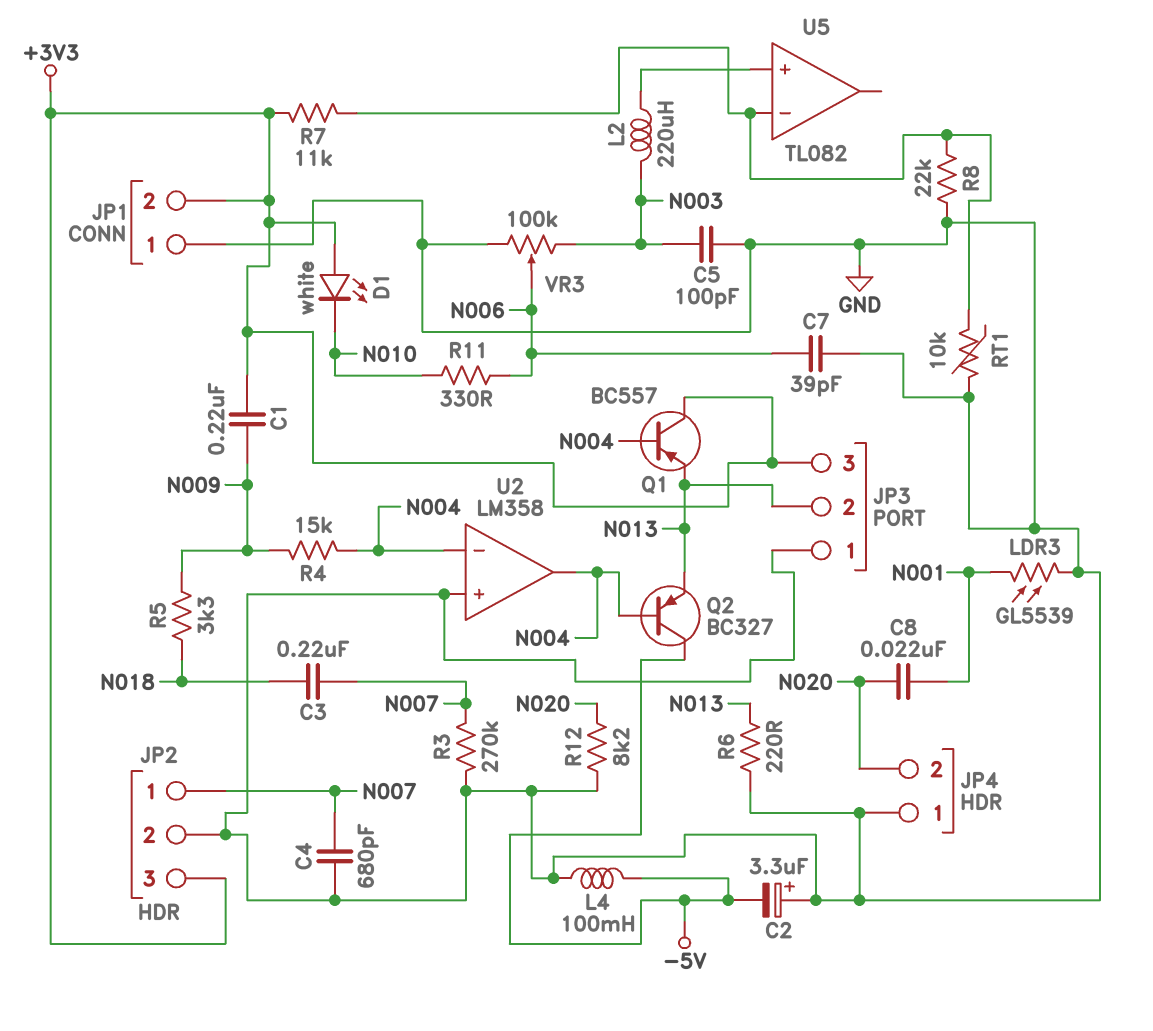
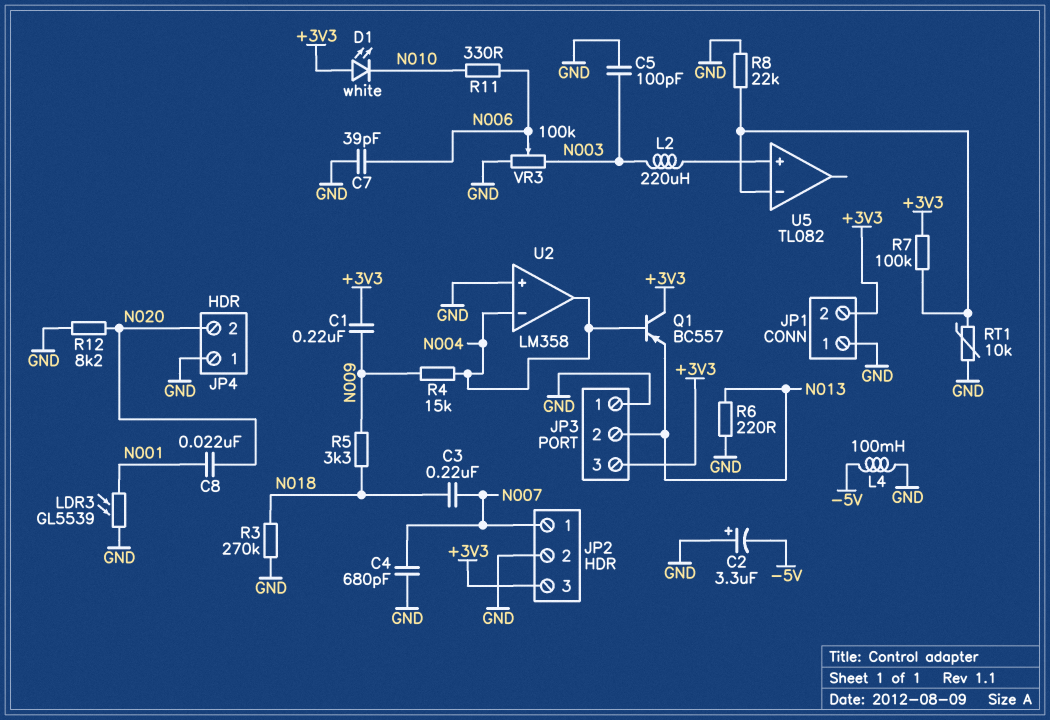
Q2: PNP BC327 (B N004, C -5V, E N013) -> none
R3: 270k (GND, N007) -> 270k (GND, N018)
R7: 11k (+3V3, U5/in-) -> 100k (+3V3, U5/in-)

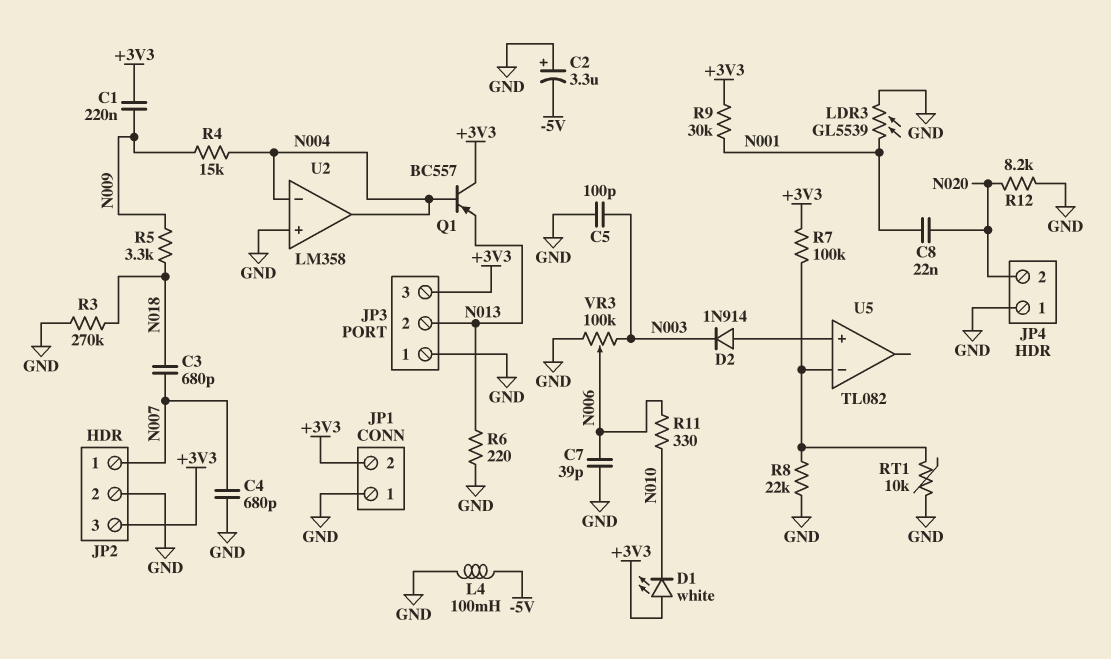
C3: 220nF (N007, N018) -> 680pF (N007, N018)
D2: none -> diode 1N914 (A U5/in+, K N003)
L2: 220uH (N003, U5/in+) -> none
R9: none -> 30k (+3V3, N001)

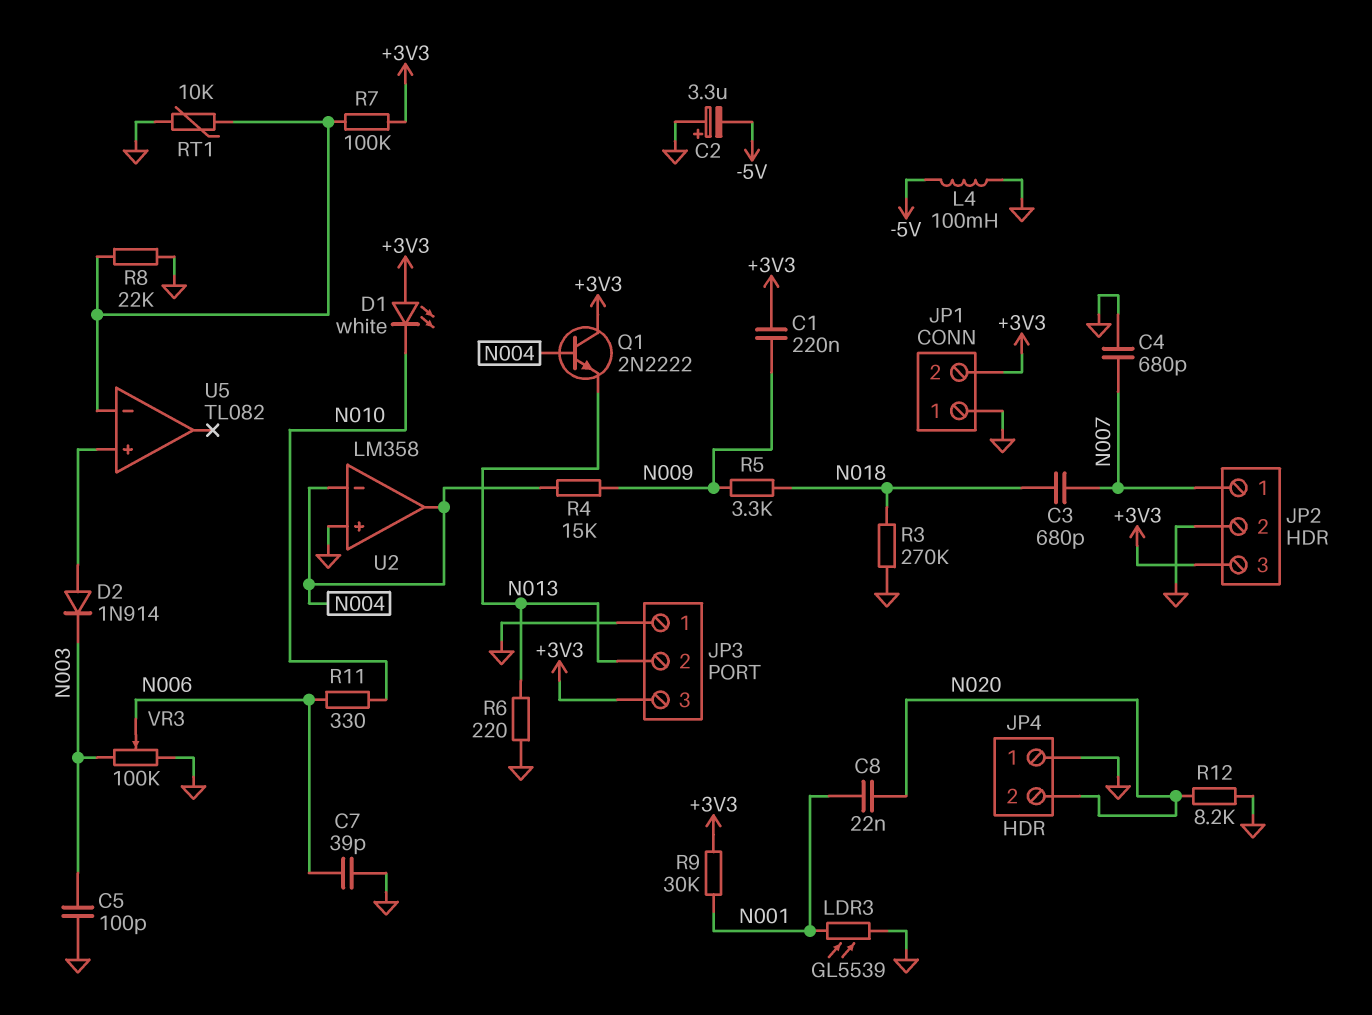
Q1: PNP BC557 (B N004, C +3V3, E N013) -> NPN 2N2222 (B N004, C +3V3, E N013)

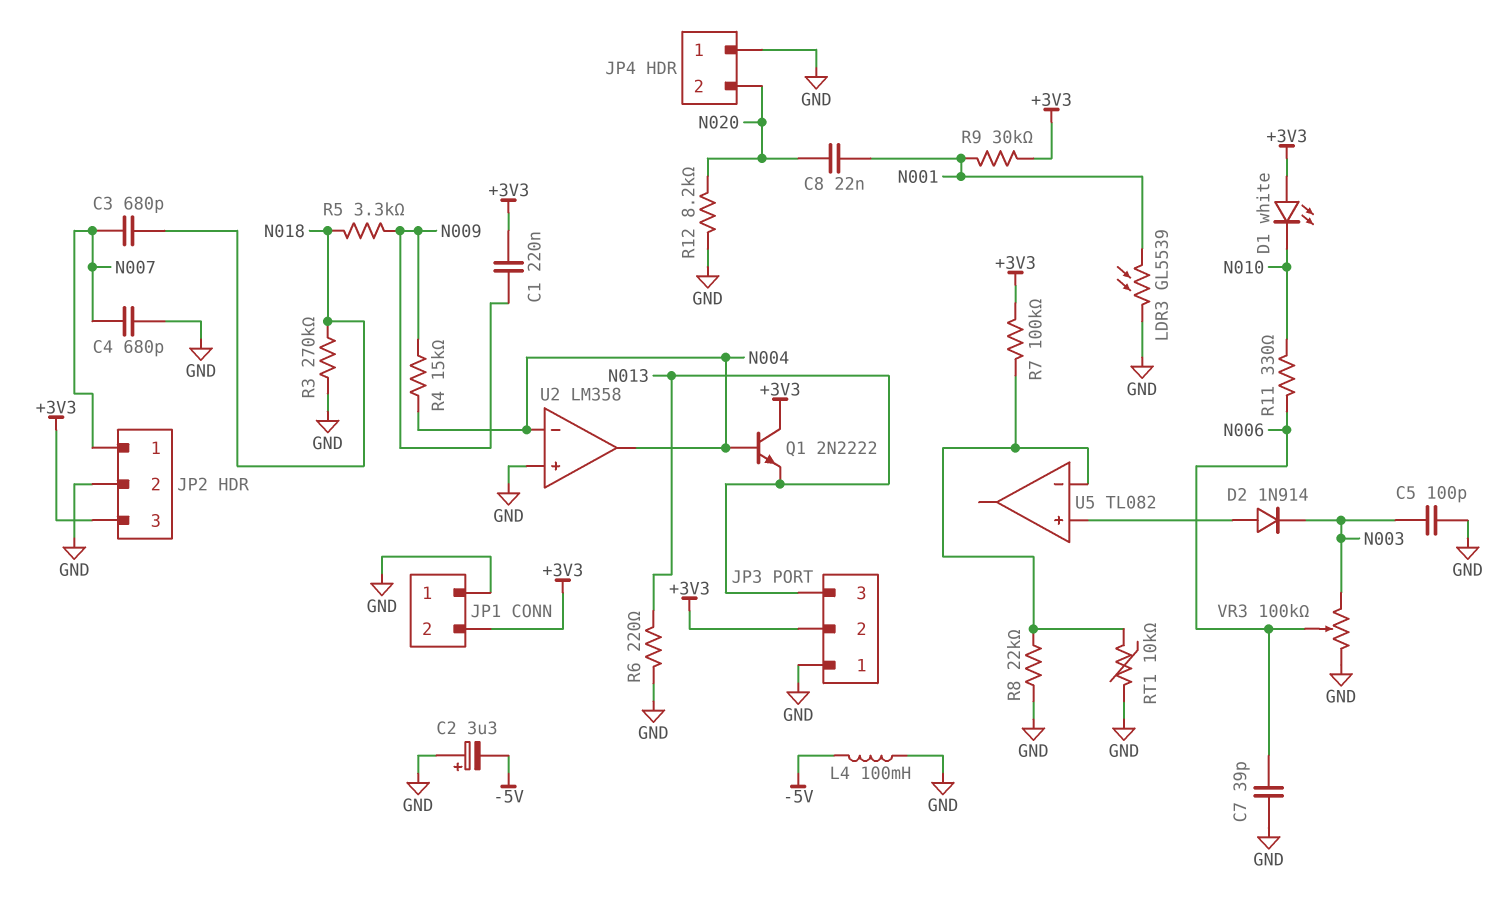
JP3 pin 2: N013 -> +3V3
JP3 pin 3: +3V3 -> N013

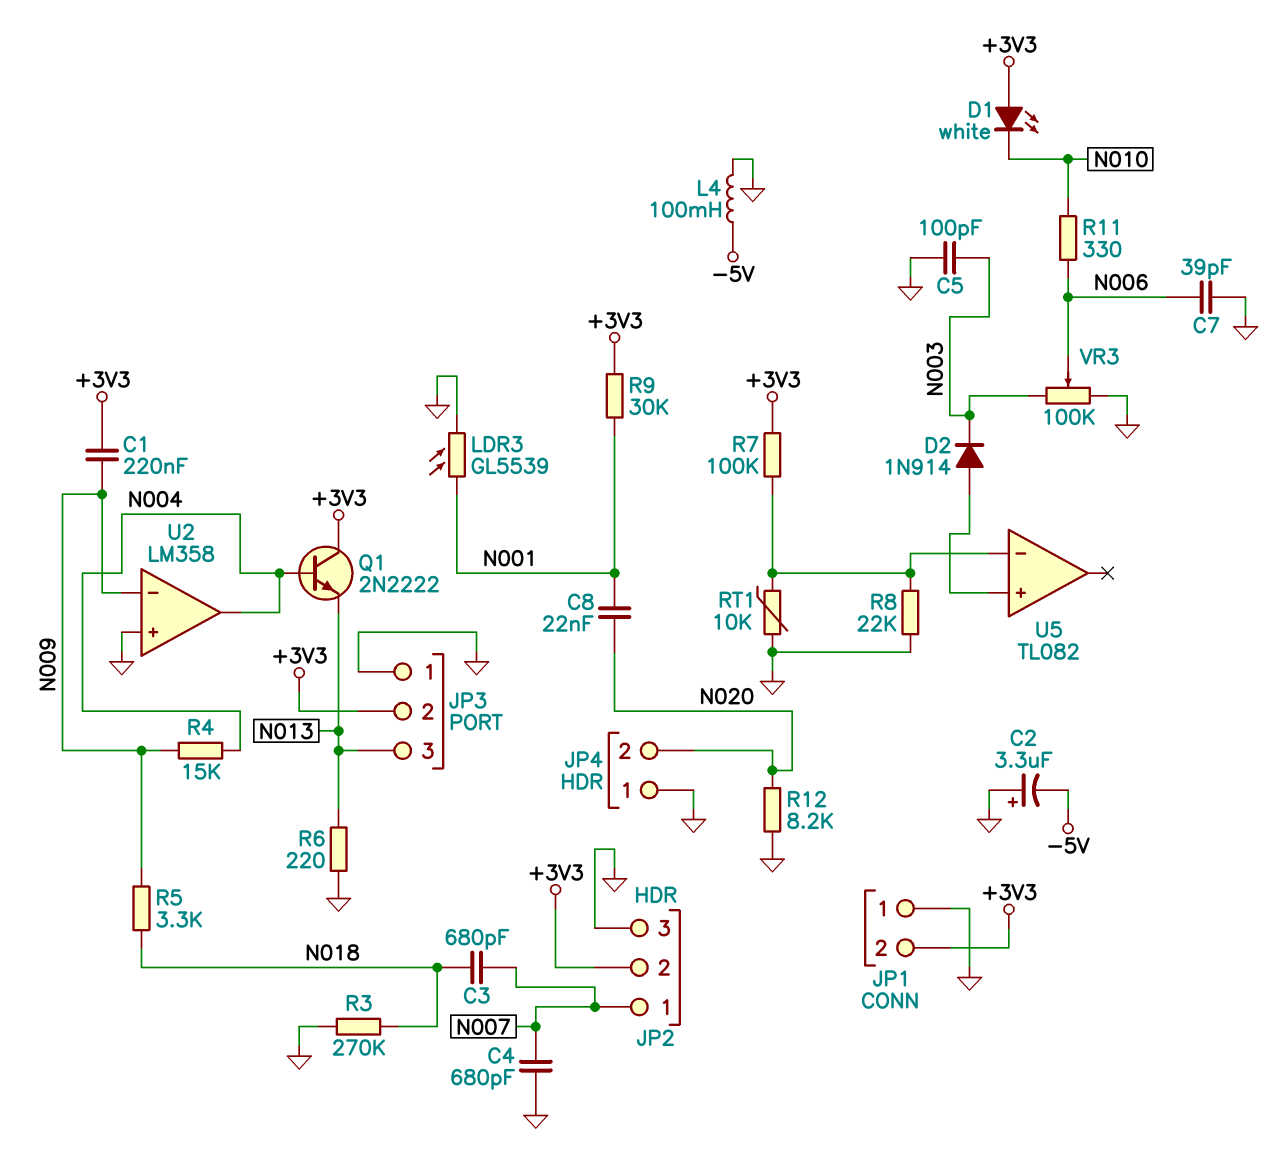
JP2 pin 2: GND -> +3V3
JP2 pin 3: +3V3 -> GND
U2 pin in-: N004 -> N009

